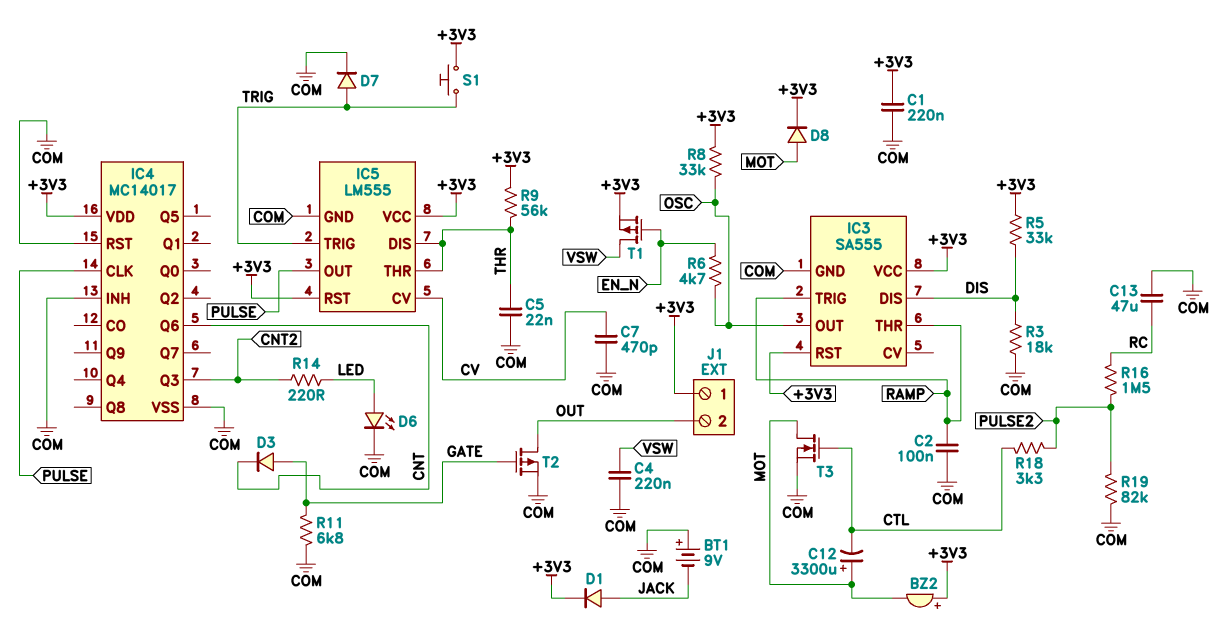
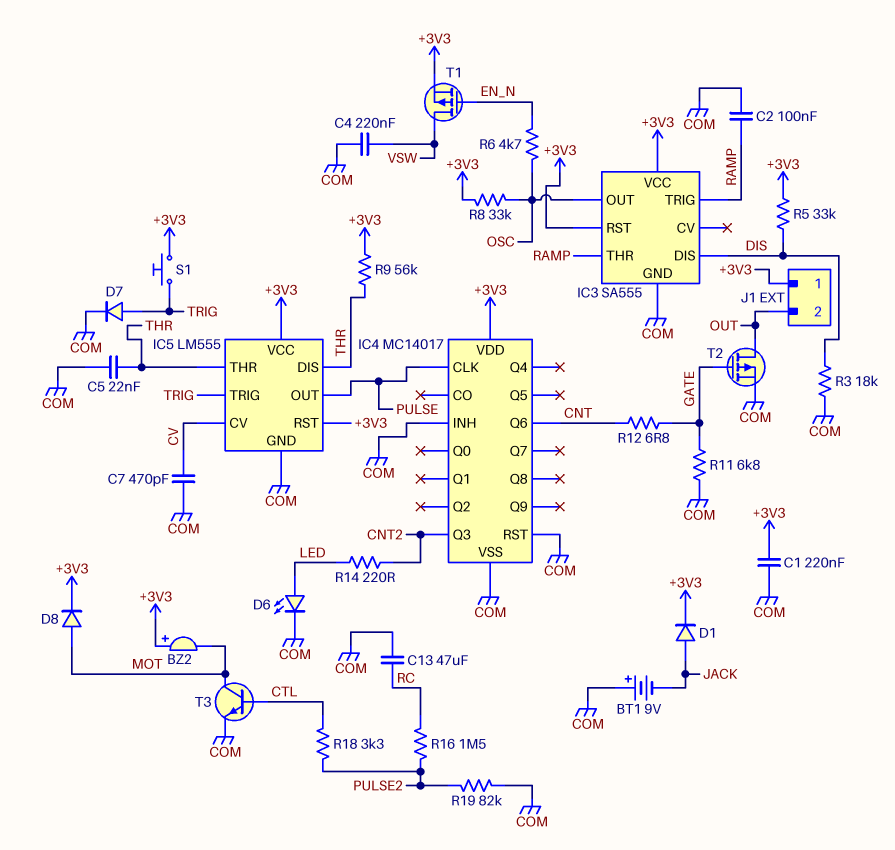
C12: 3300uF (plus MOT, minus CTL) -> none
D3: diode (A GATE, K CNT) -> none
R12: none -> 6.8 (CNT, GATE)
T3: NMOS (G CTL, D MOT, S COM) -> NPN (B CTL, C MOT, E COM)

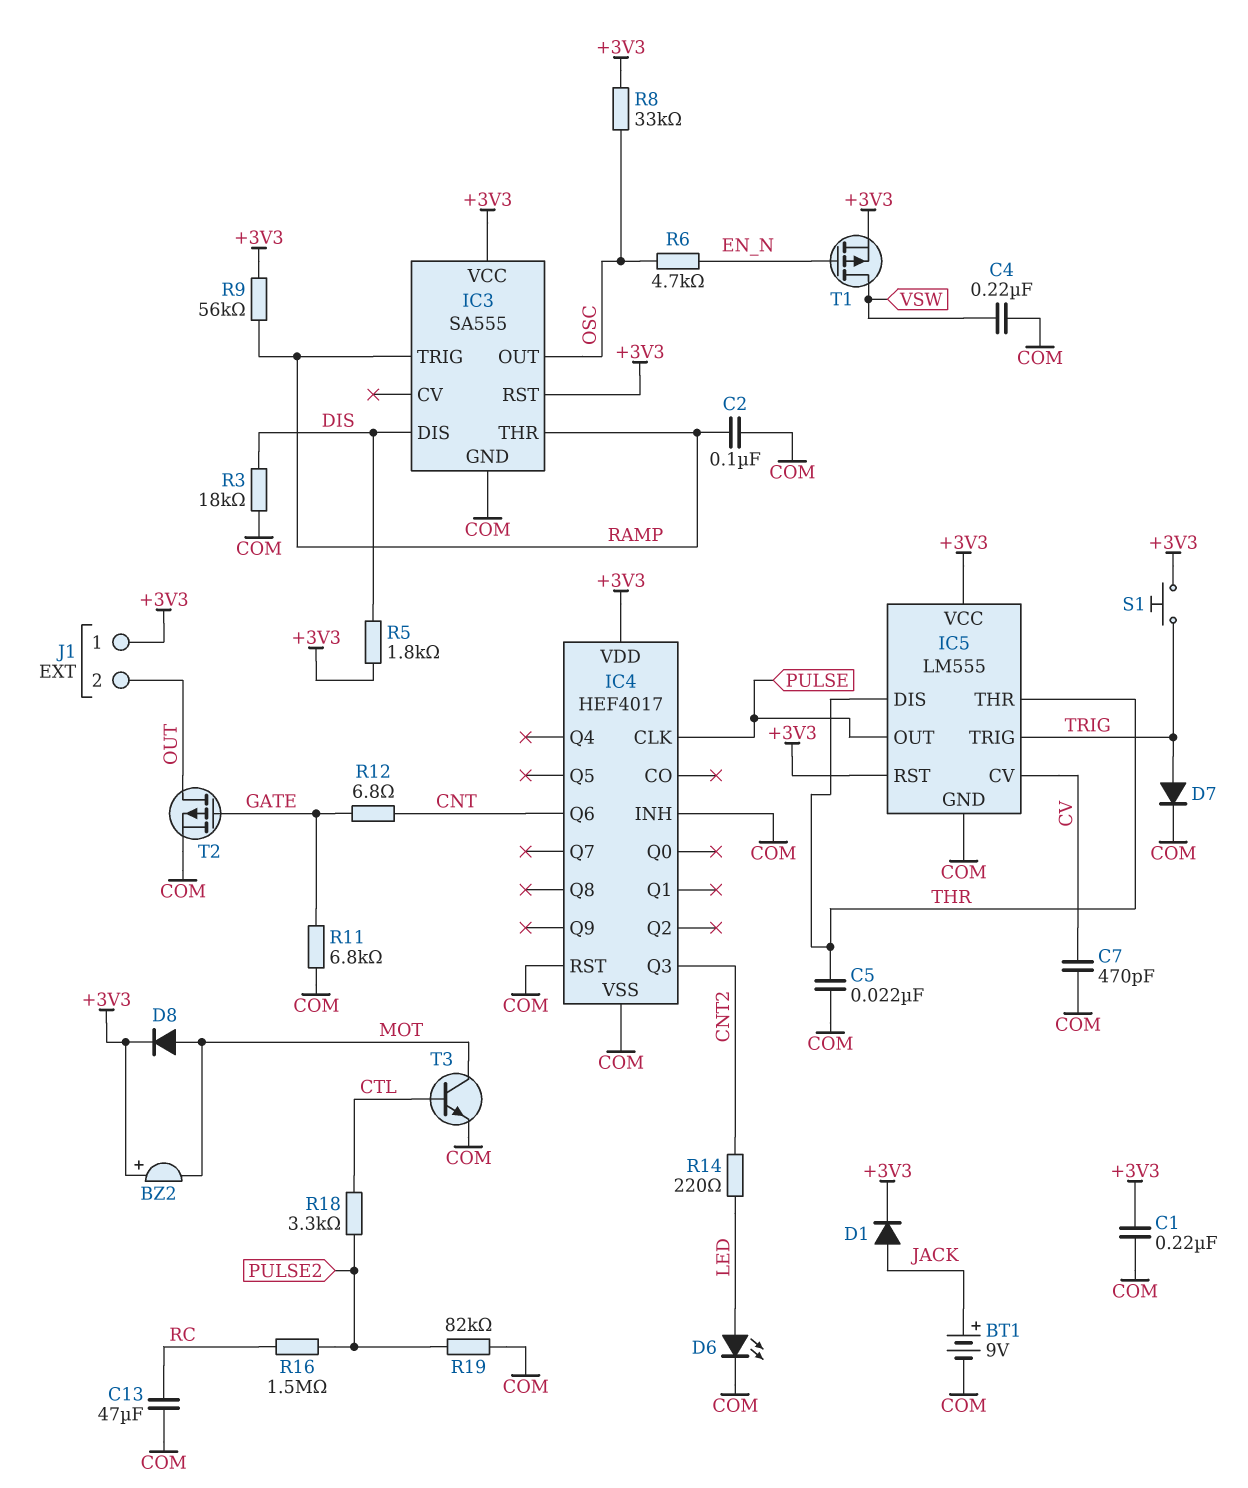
BT1: 9V (plus COM, minus JACK) -> 9V (plus JACK, minus COM)
IC4: MC14017 -> HEF4017
R5: 33k (+3V3, DIS) -> 1.8k (+3V3, DIS)
R9: 56k (+3V3, THR) -> 56k (+3V3, RAMP)

